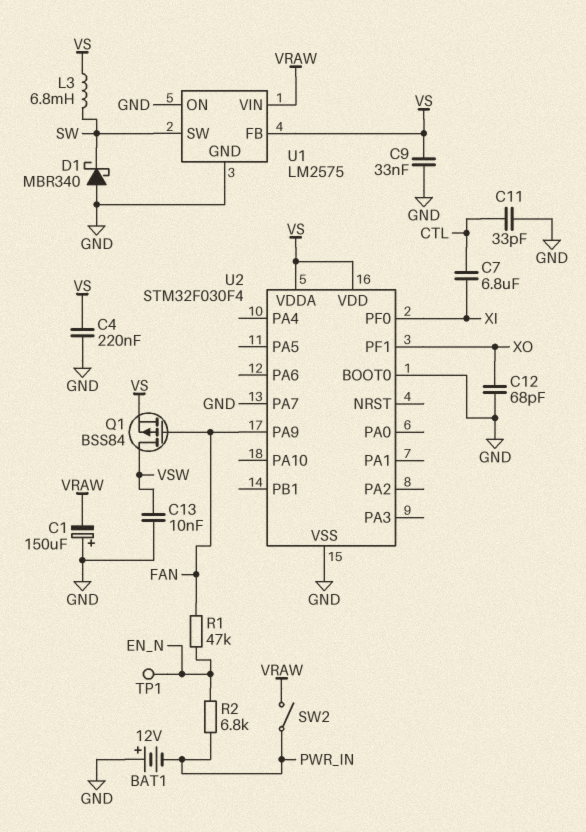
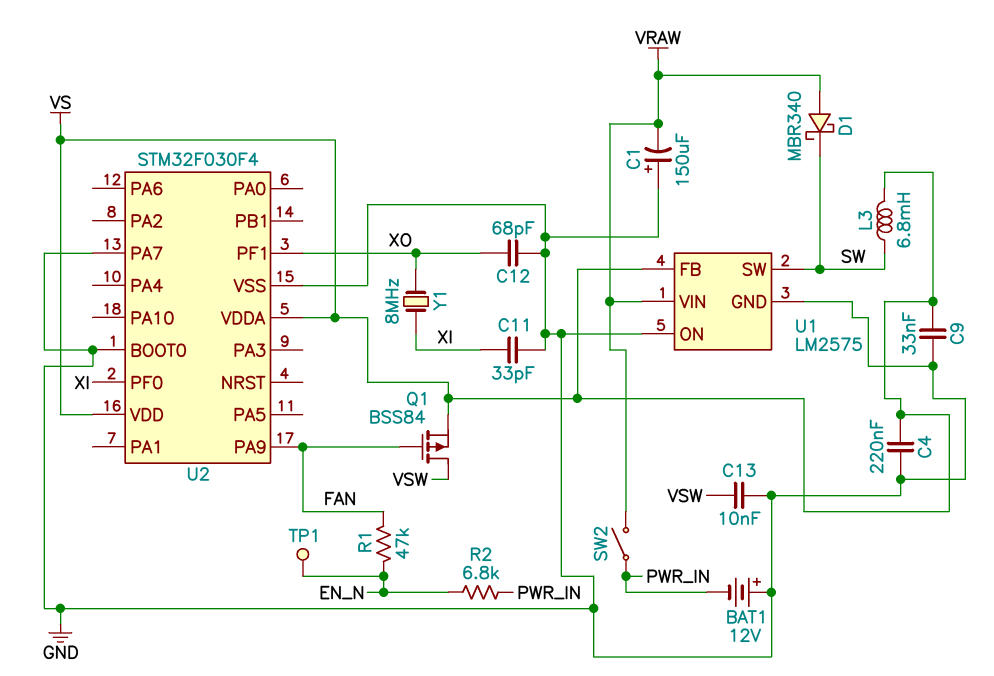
C7: 6.8uF (CTL, XI) -> none
C11: 33pF (CTL, GND) -> 33pF (GND, XI)
D1: schottky MBR340 (A GND, K SW) -> schottky MBR340 (A VRAW, K SW)
Y1: none -> 8MHz (XI, XO)

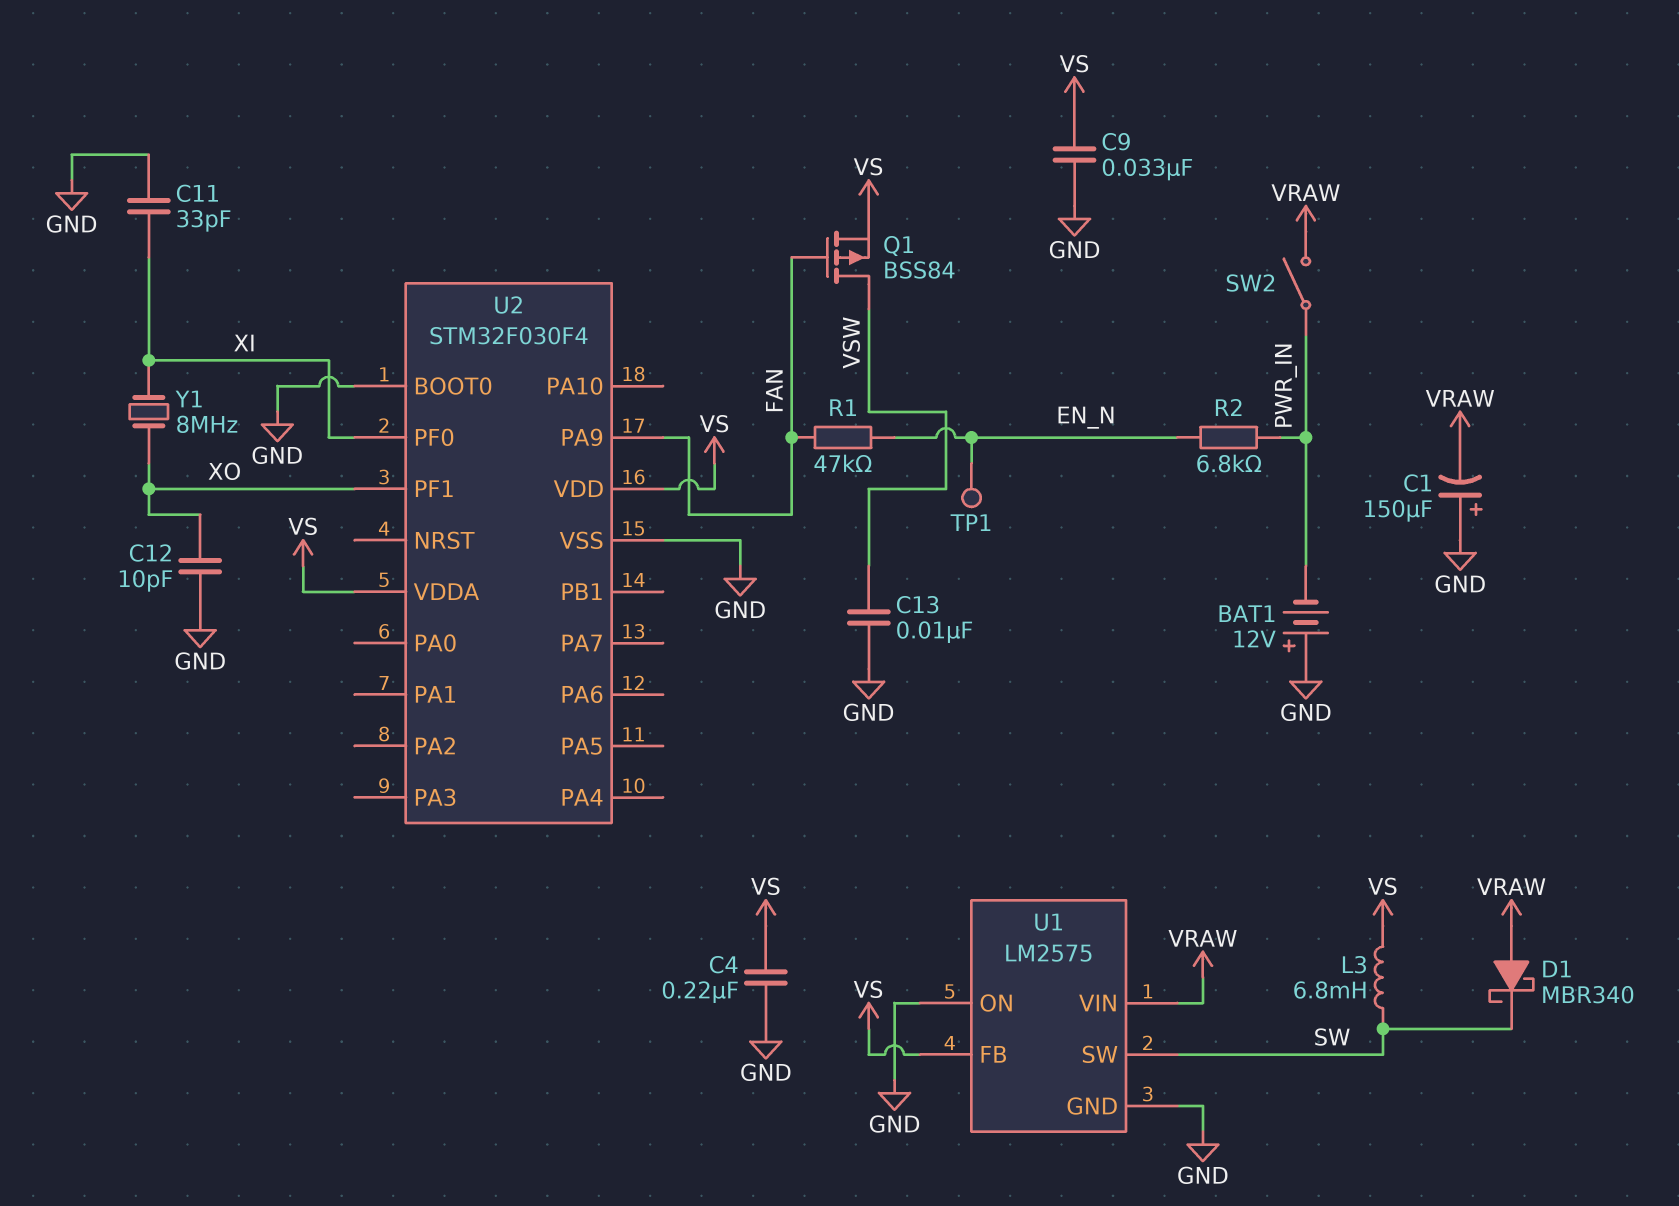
C12: 68pF (GND, XO) -> 10pF (GND, XO)
U2 pin PA7: GND -> none

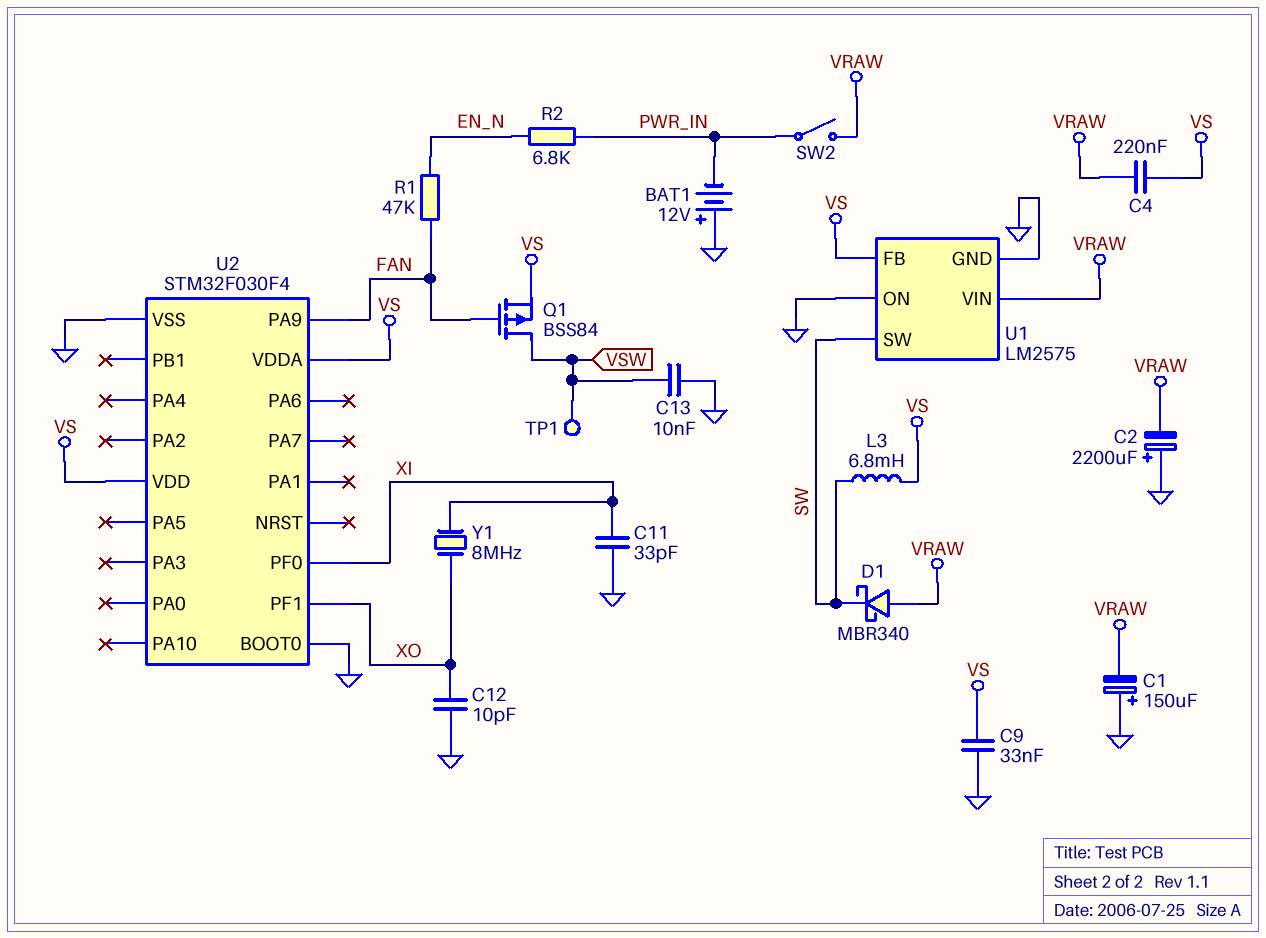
C2: none -> 2200uF (plus GND, minus VRAW)
C4: 220nF (GND, VS) -> 220nF (VRAW, VS)
TP1: test point (EN_N) -> test point (VSW)

